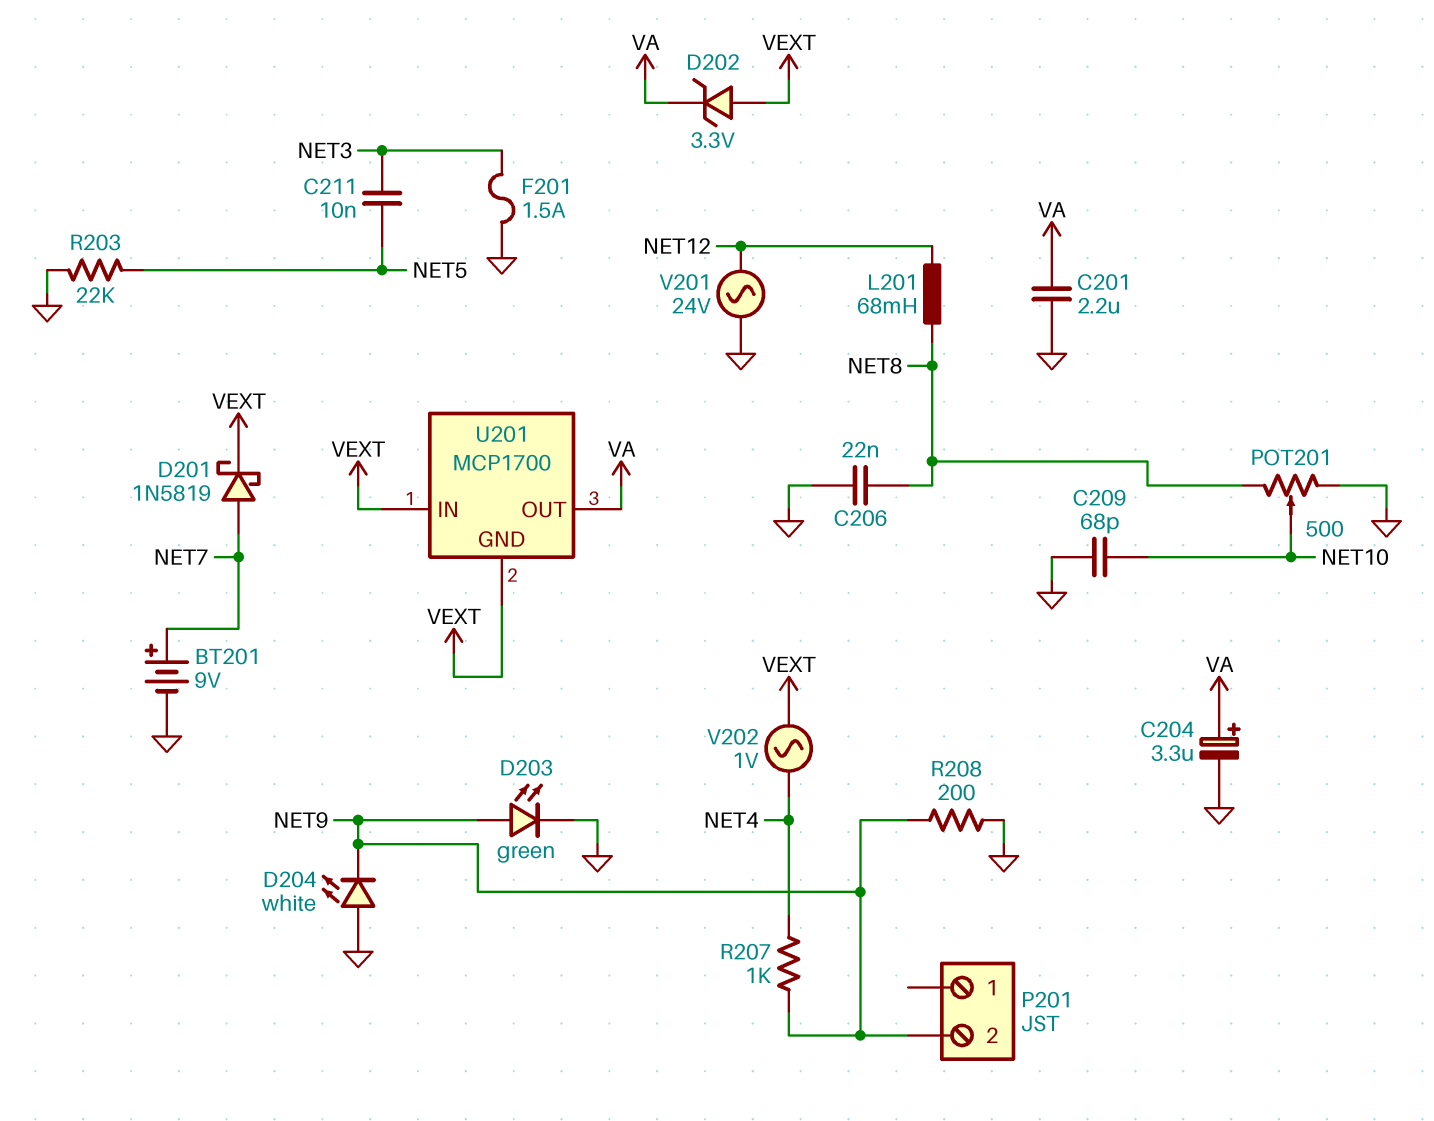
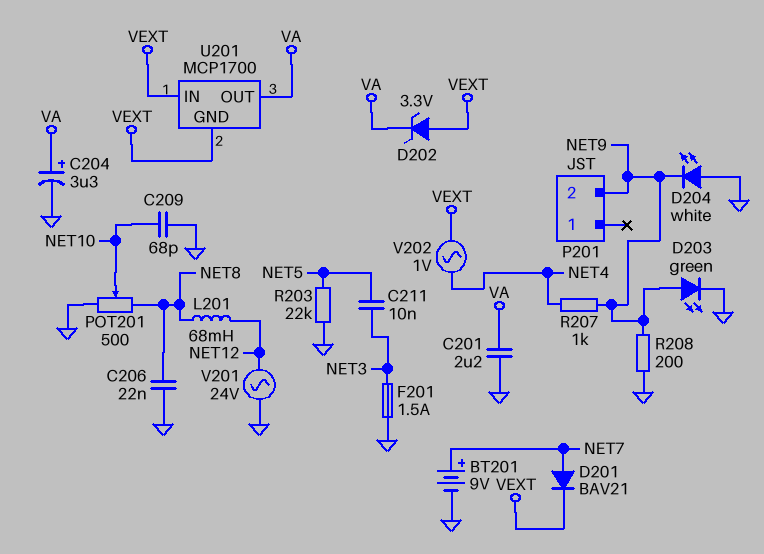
D201: schottky 1N5819 (A NET7, K VEXT) -> diode BAV21 (A NET7, K VEXT)

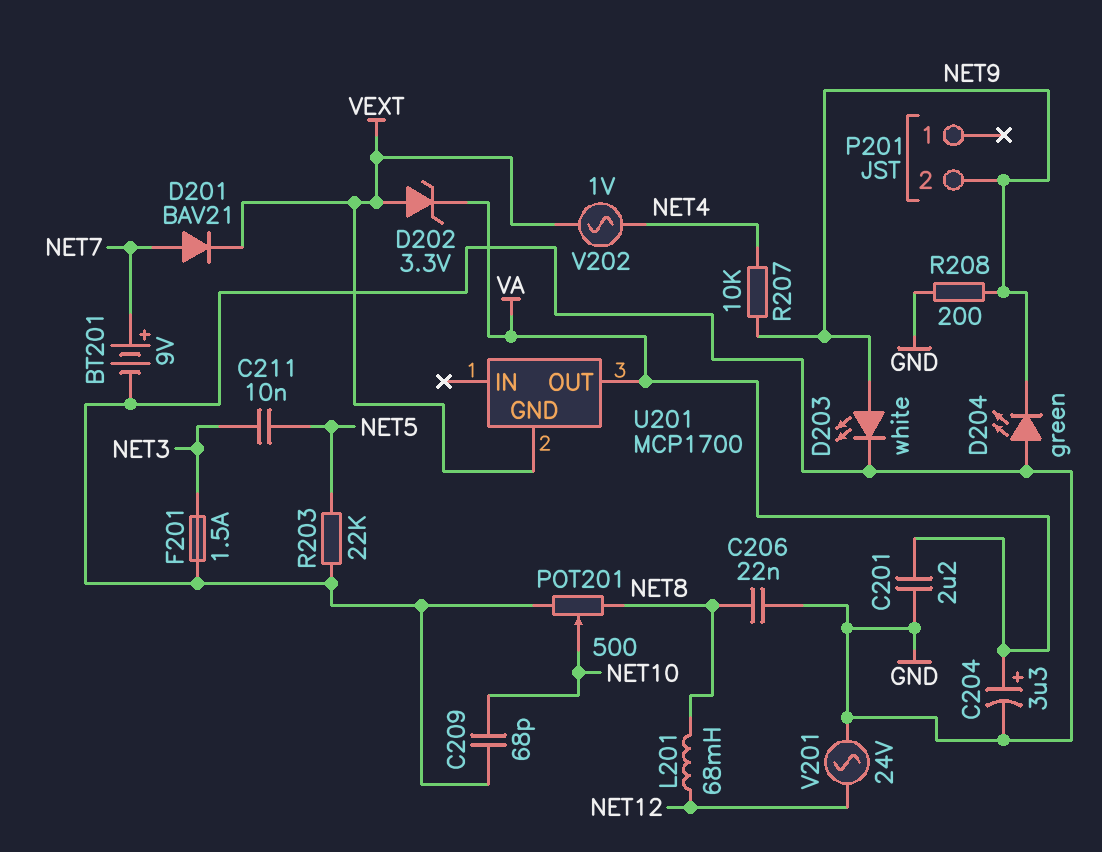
D203: LED green (A NET9, K GND) -> LED white (A NET9, K GND)
D204: LED white (A GND, K NET9) -> LED green (A GND, K NET9)
R207: 1k (NET4, NET9) -> 10k (NET4, NET9)
U201 pin IN: VEXT -> none

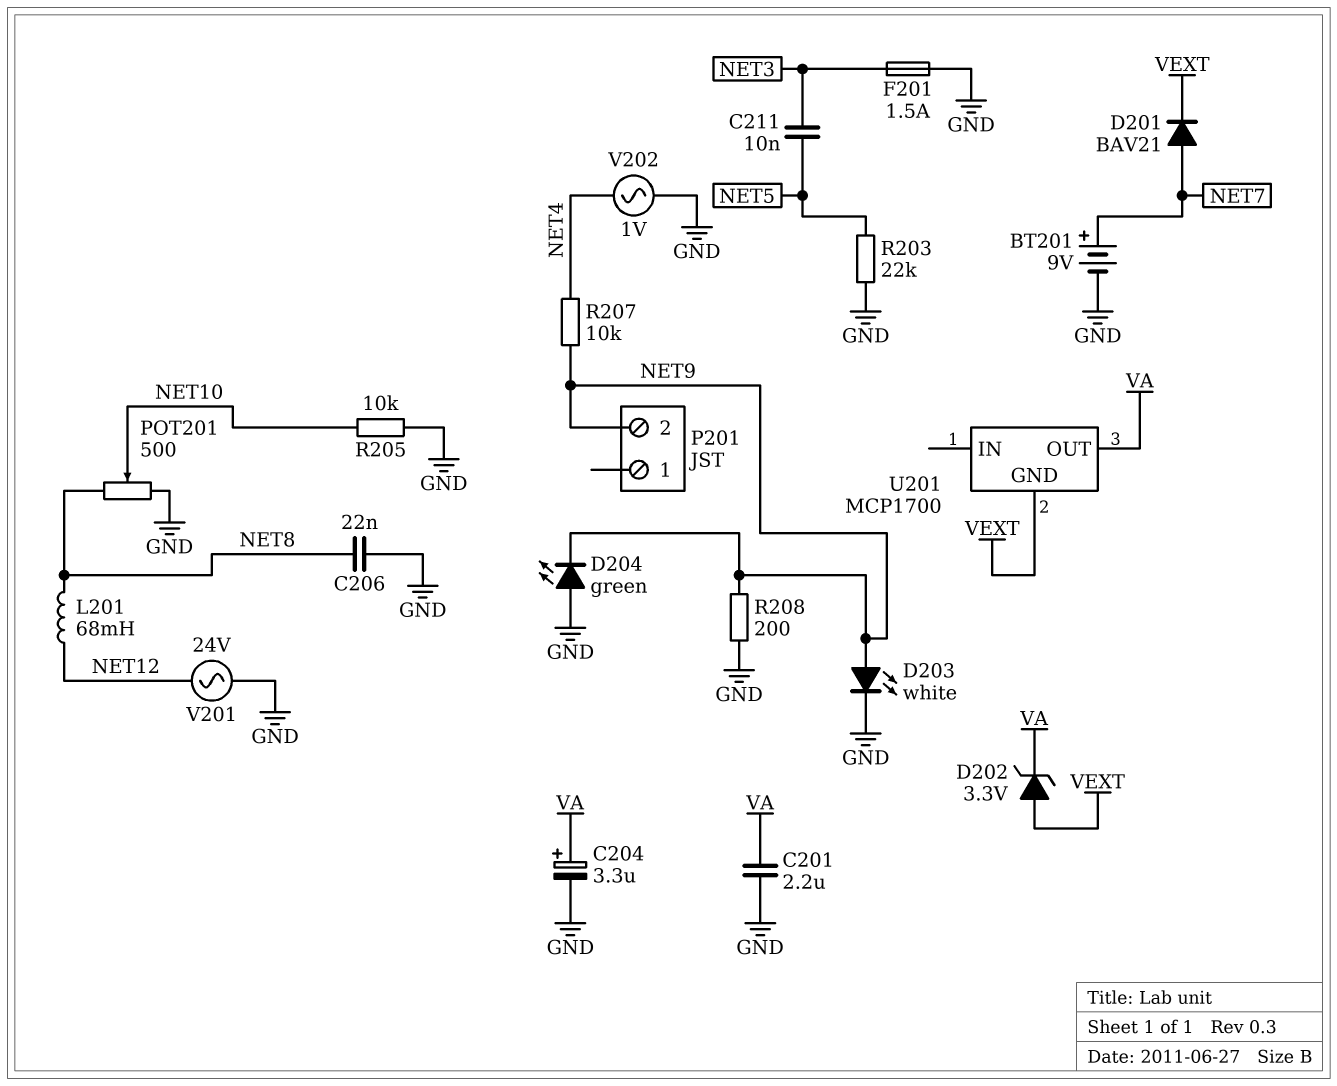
C209: 68pF (GND, NET10) -> none
R205: none -> 10k (GND, NET10)
V202: AC 1V (NET4, VEXT) -> AC 1V (GND, NET4)

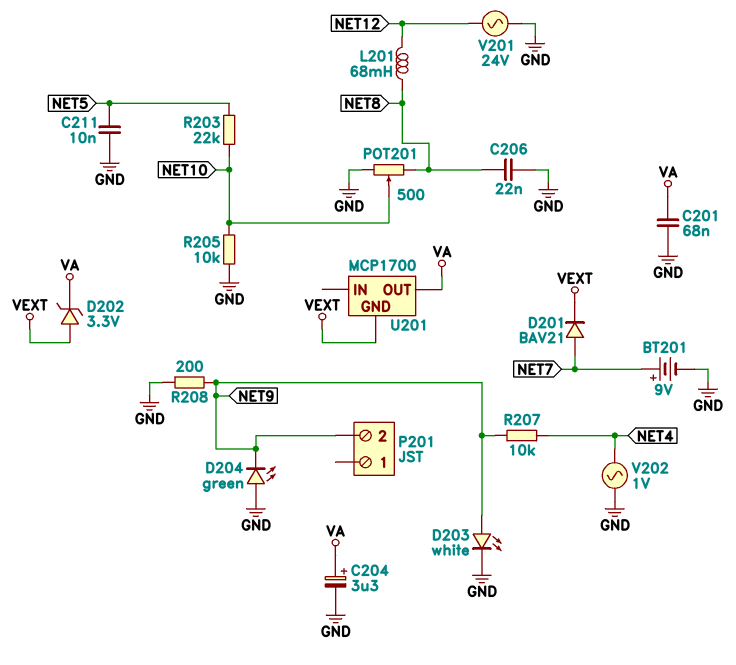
C201: 2.2uF (GND, VA) -> 68nF (GND, VA)
C211: 10nF (NET3, NET5) -> 10nF (GND, NET5)
F201: 1.5A (GND, NET3) -> none
R203: 22k (GND, NET5) -> 22k (NET5, NET10)

